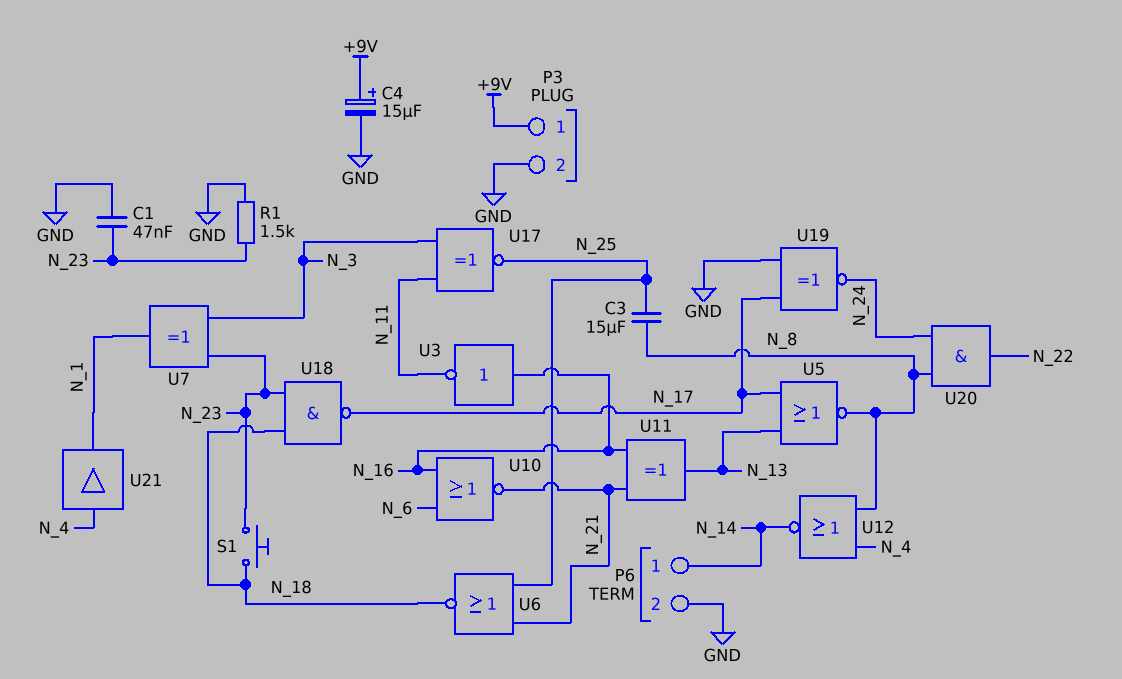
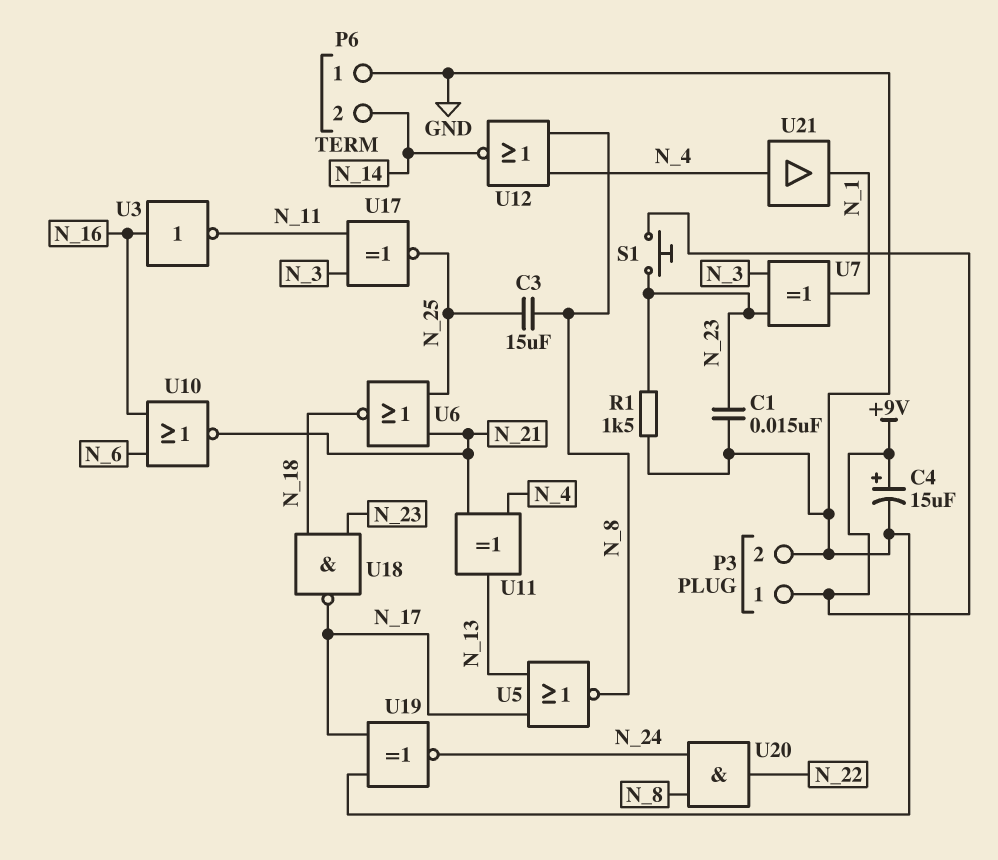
C1: 47nF (GND, N_23) -> 15nF (GND, N_23)
P6 pin 1: N_14 -> GND
P6 pin 2: GND -> N_14
S1: button (N_18, N_23) -> button (+9V, N_23)
U11: XOR (in N_16, in N_21, out N_13) -> XOR (in N_4, in N_21, out N_13)

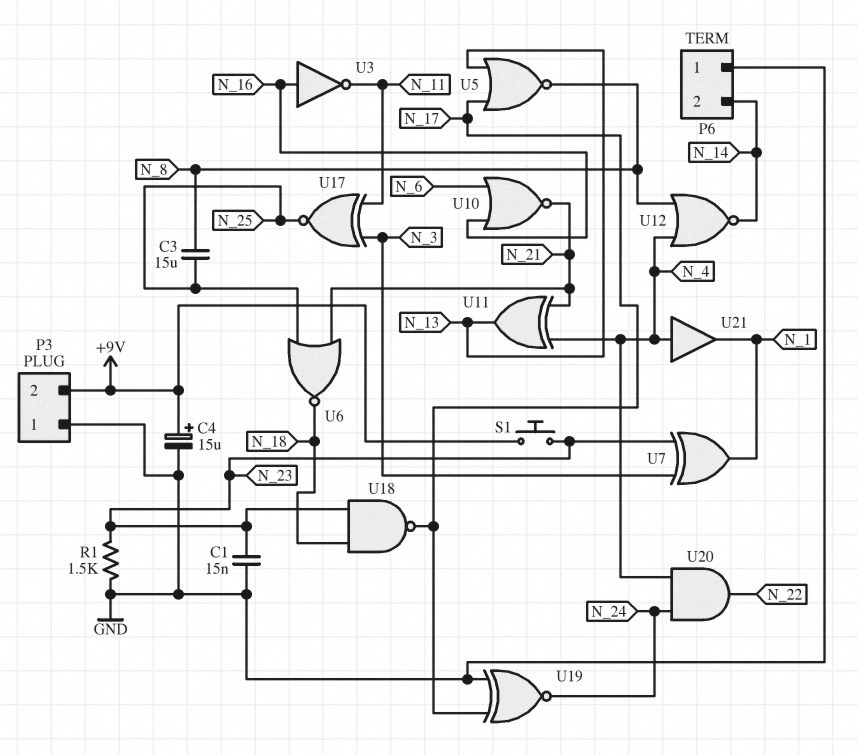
P3 pin 1: +9V -> GND
P3 pin 2: GND -> +9V
U20: AND (in N_8, in N_24, out N_22) -> AND (in N_4, in N_24, out N_22)

